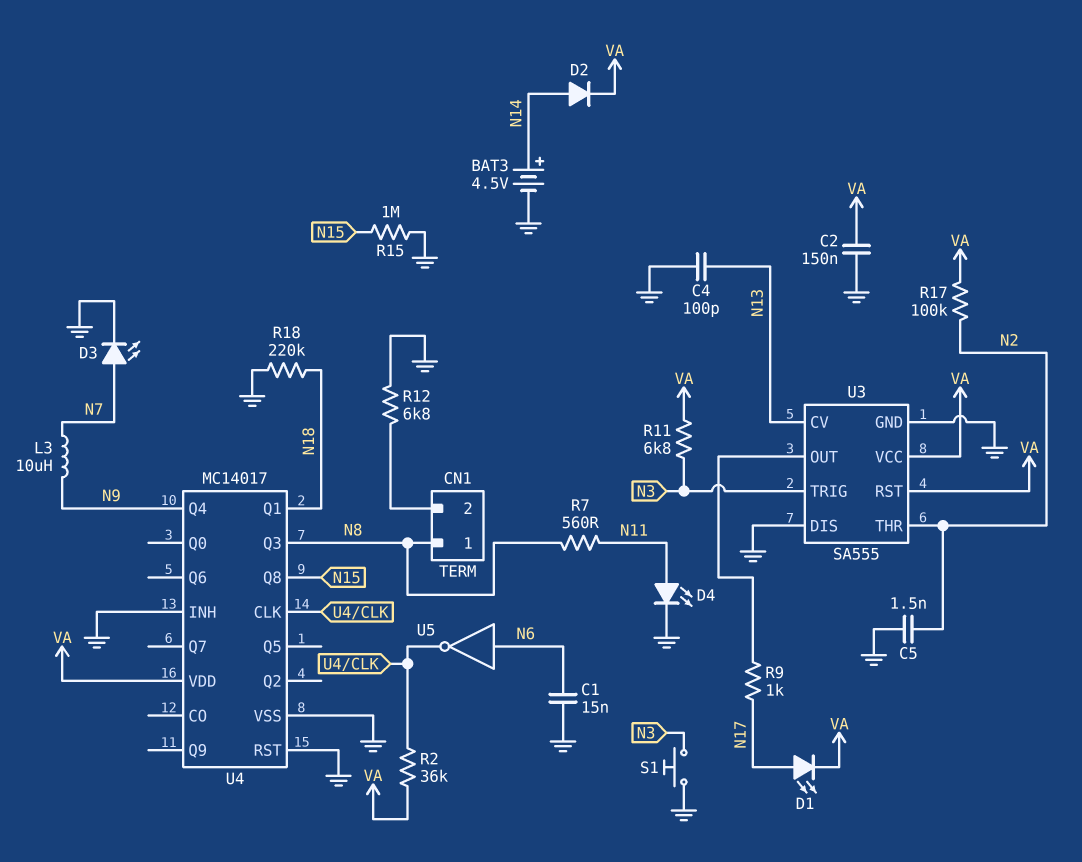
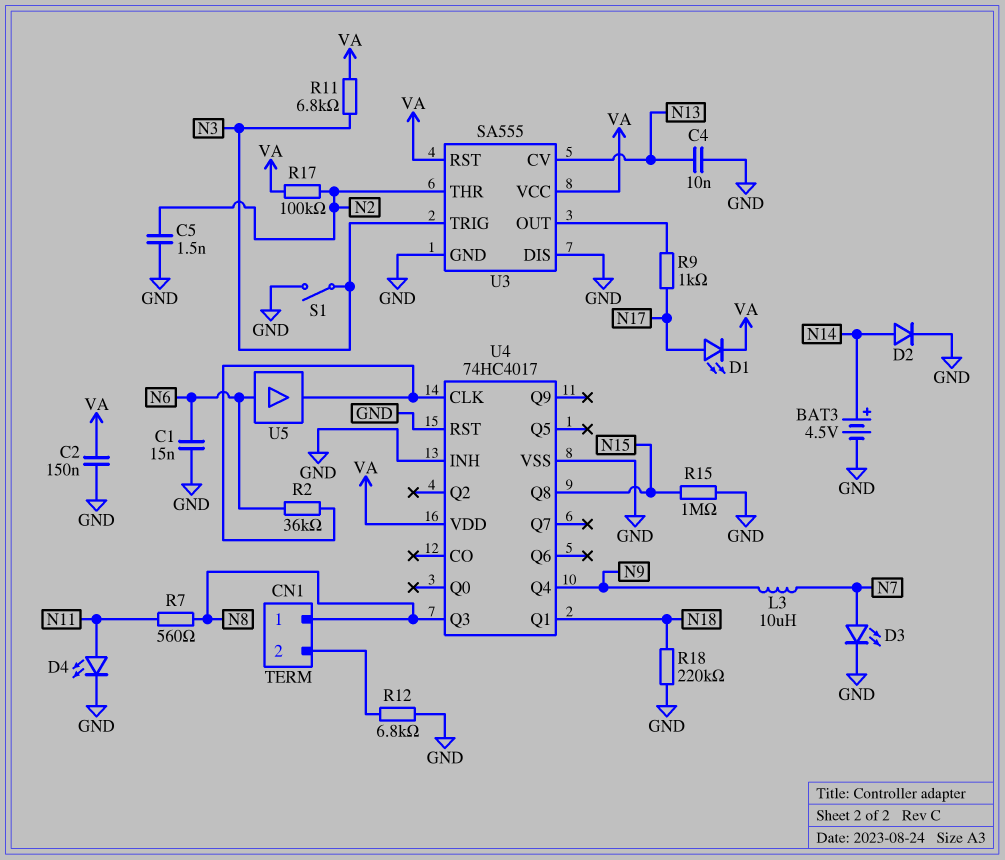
C4: 100pF (GND, N13) -> 10nF (GND, N13)
D2: diode (A N14, K VA) -> diode (A N14, K GND)
R2: 36k (U4/CLK, VA) -> 36k (N6, U4/CLK)
S1: button (GND, N3) -> switch (GND, N3)
U4: MC14017 -> 74HC4017
U5: NOT (in N6, out U4/CLK) -> buffer (in N6, out U4/CLK)

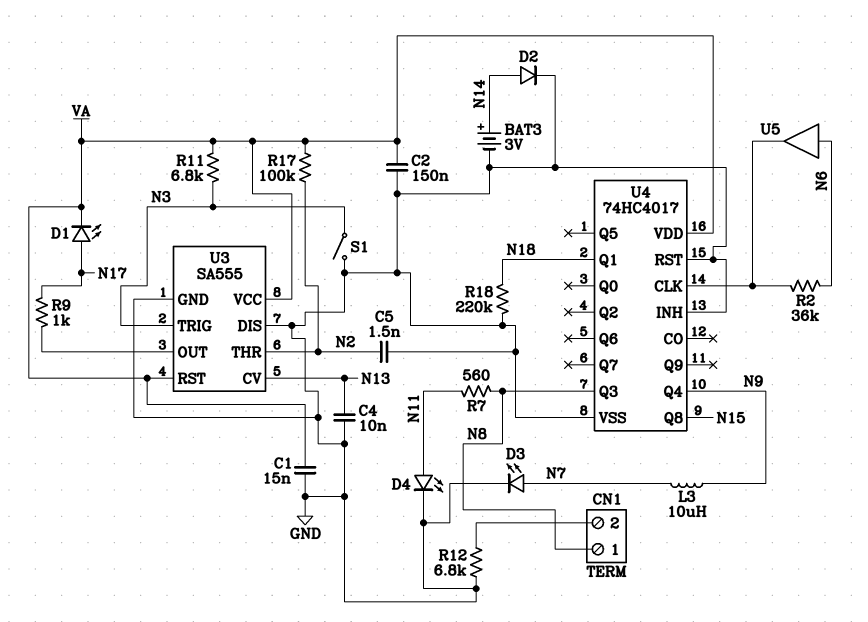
BAT3: 4.5V (plus N14, minus GND) -> 3V (plus N14, minus GND)
C1: 15nF (GND, N6) -> 15nF (GND, VA)
R15: 1M (GND, N15) -> none

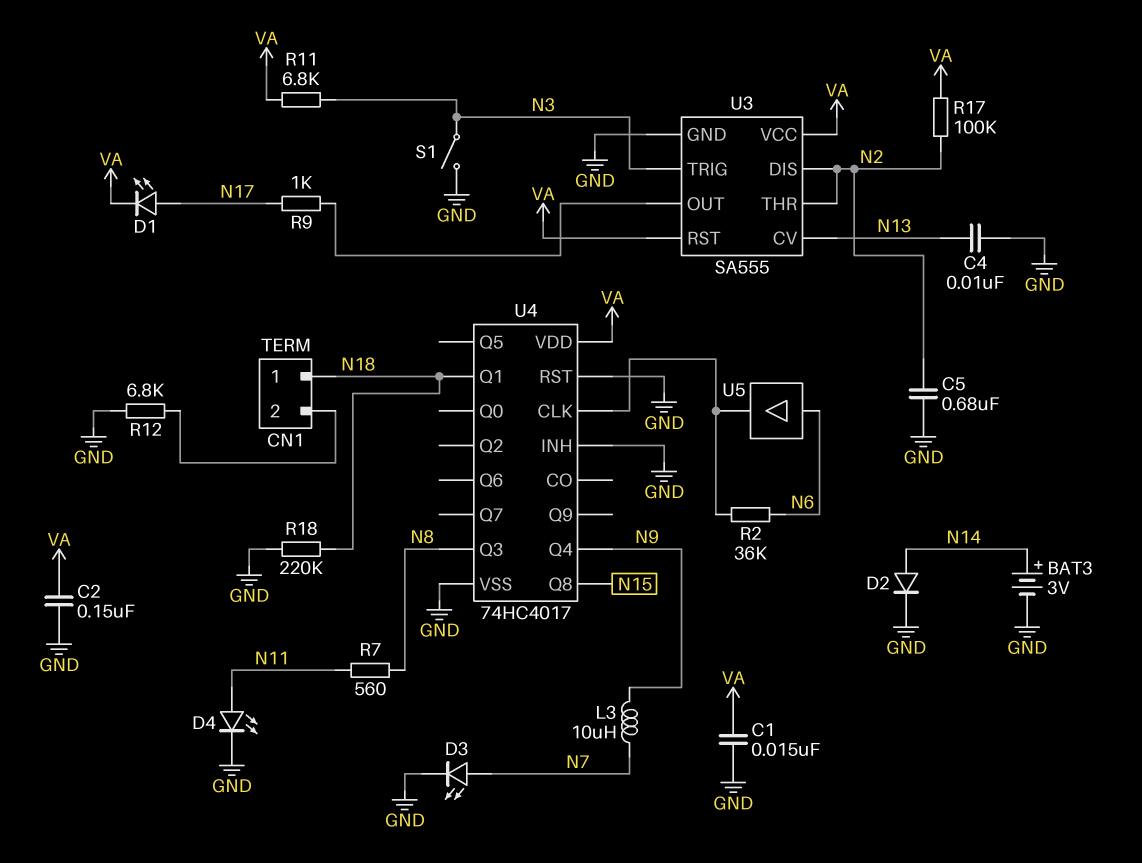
C5: 1.5nF (GND, N2) -> 680nF (GND, N2)
CN1 pin 1: N8 -> N18
U3 pin DIS: GND -> N2

